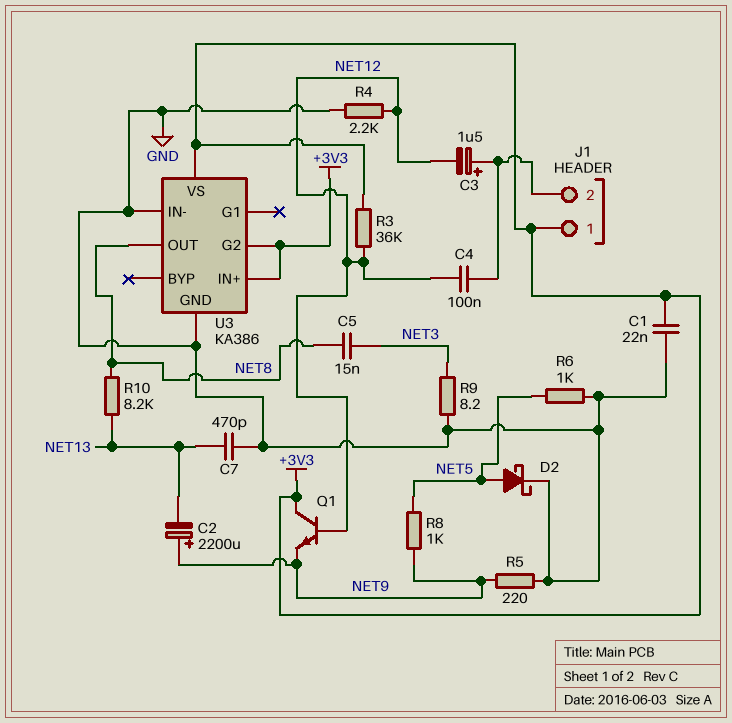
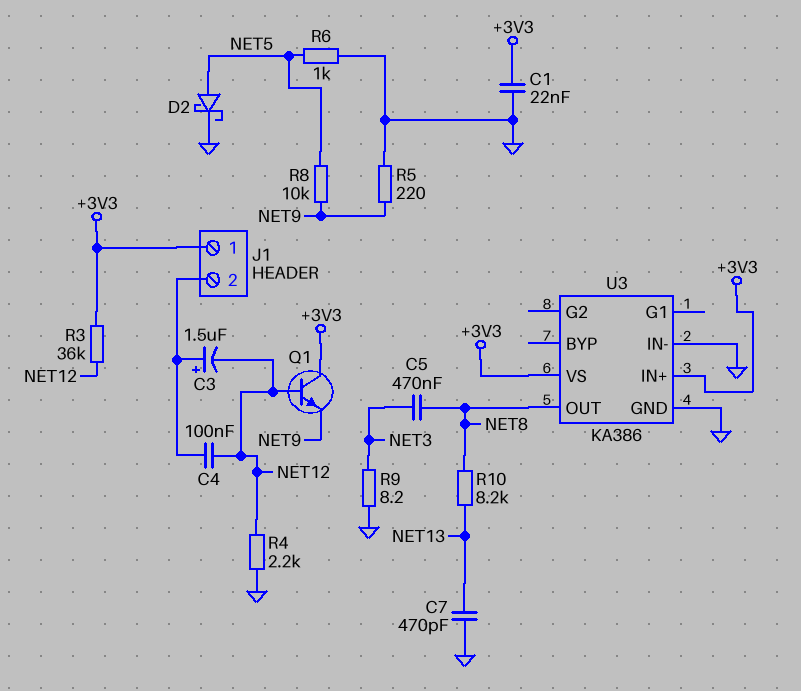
C2: 2200uF (plus NET9, minus NET13) -> none
C5: 15nF (NET3, NET8) -> 470nF (NET3, NET8)
R8: 1k (NET5, NET9) -> 10k (NET5, NET9)
U3 pin G2: +3V3 -> none

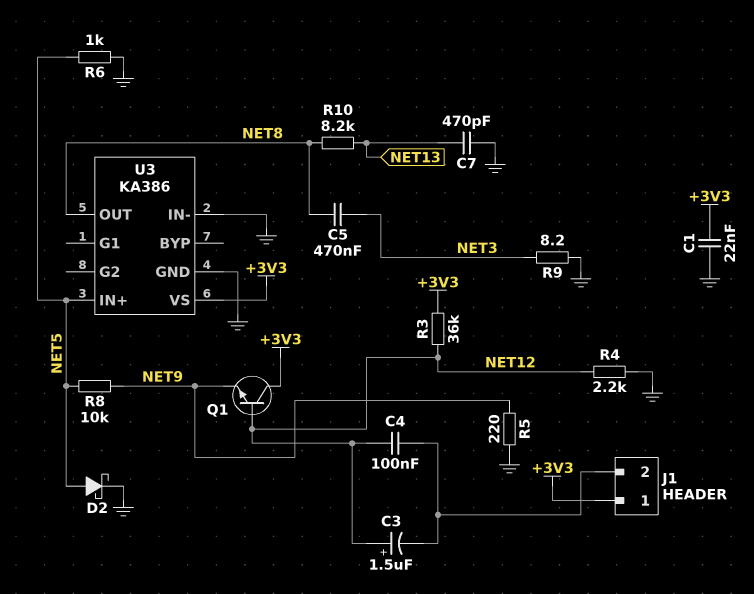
C3: 1.5uF (plus J1/2, minus NET12) -> 1.5uF (plus NET12, minus J1/2)
U3 pin IN+: +3V3 -> NET5

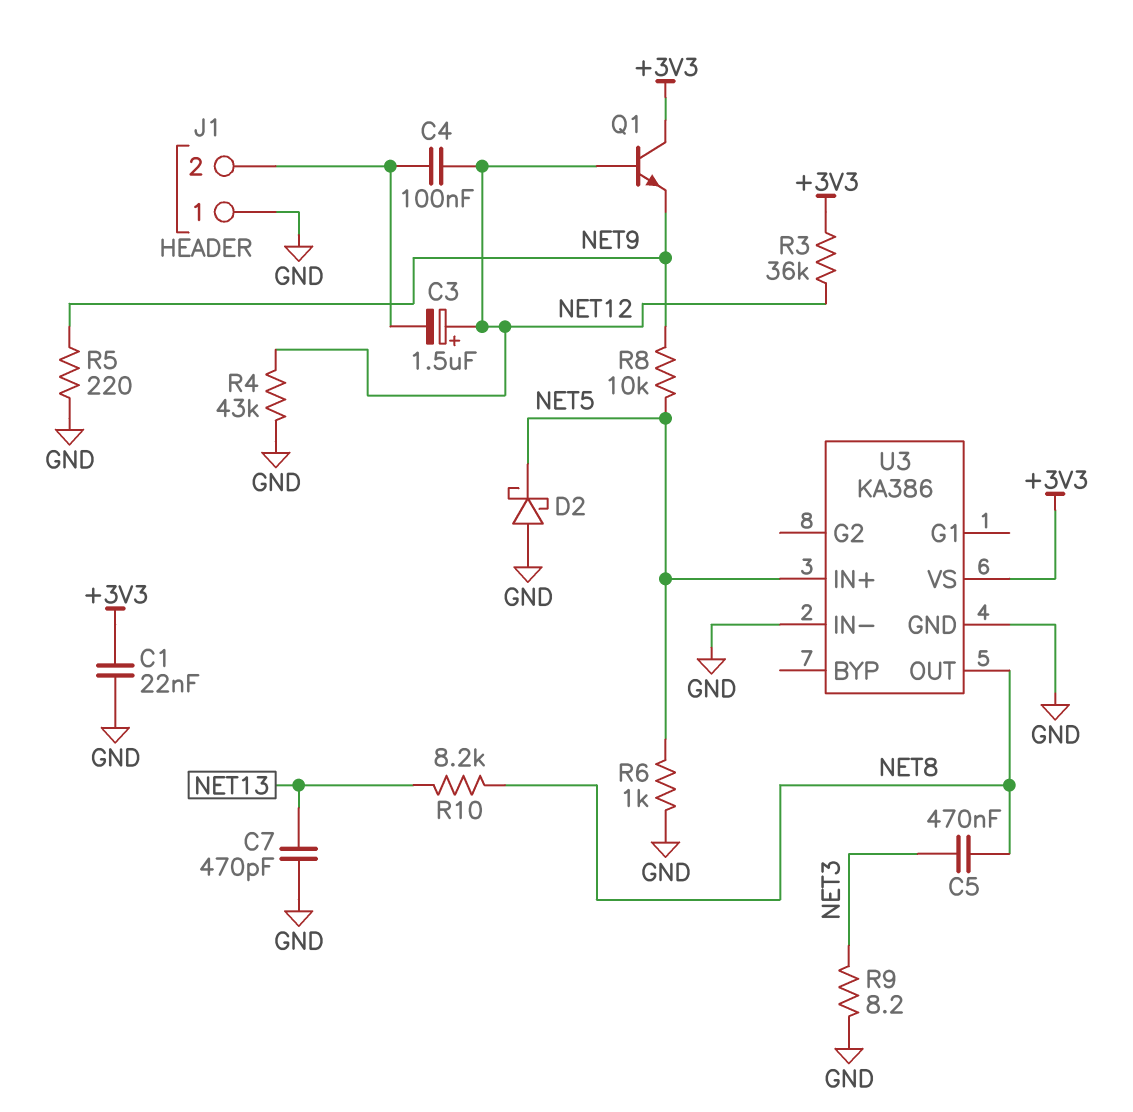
D2: schottky (A NET5, K GND) -> schottky (A GND, K NET5)
J1 pin 1: +3V3 -> GND
R4: 2.2k (GND, NET12) -> 43k (GND, NET12)

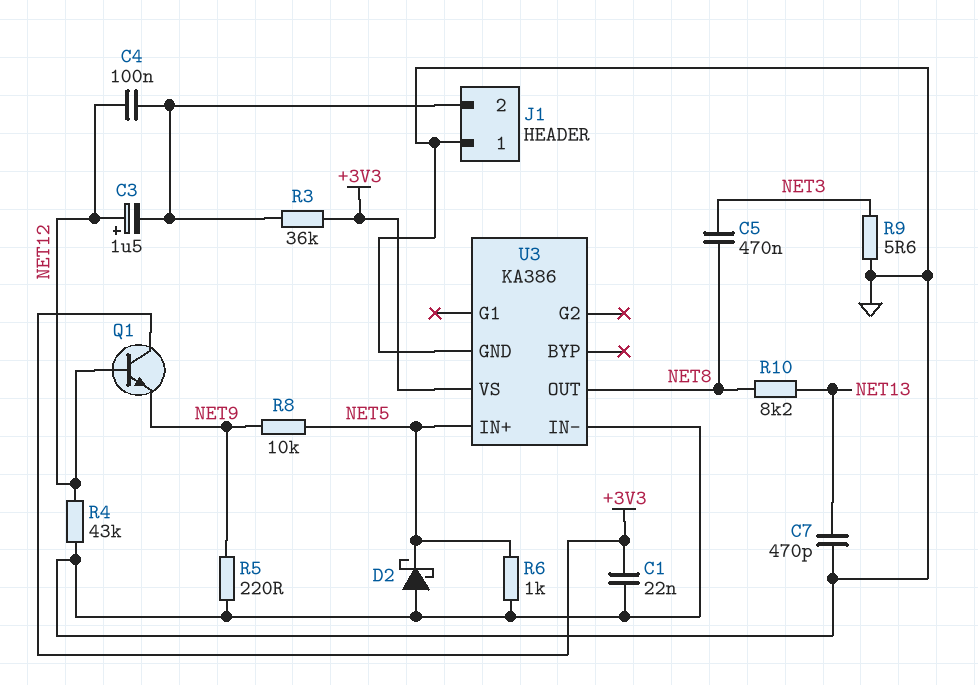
R3: 36k (+3V3, NET12) -> 36k (+3V3, J1/2)
R9: 8.2 (GND, NET3) -> 5.6 (GND, NET3)

